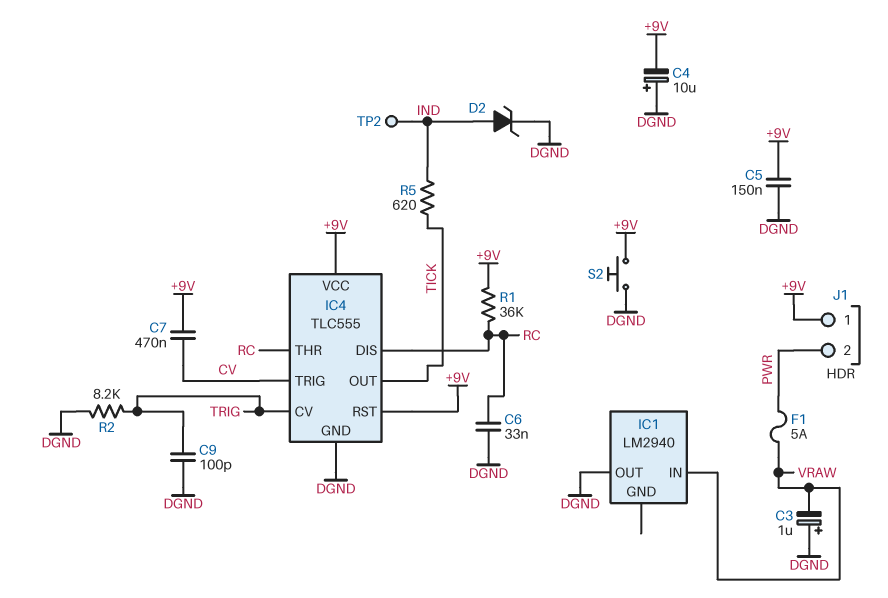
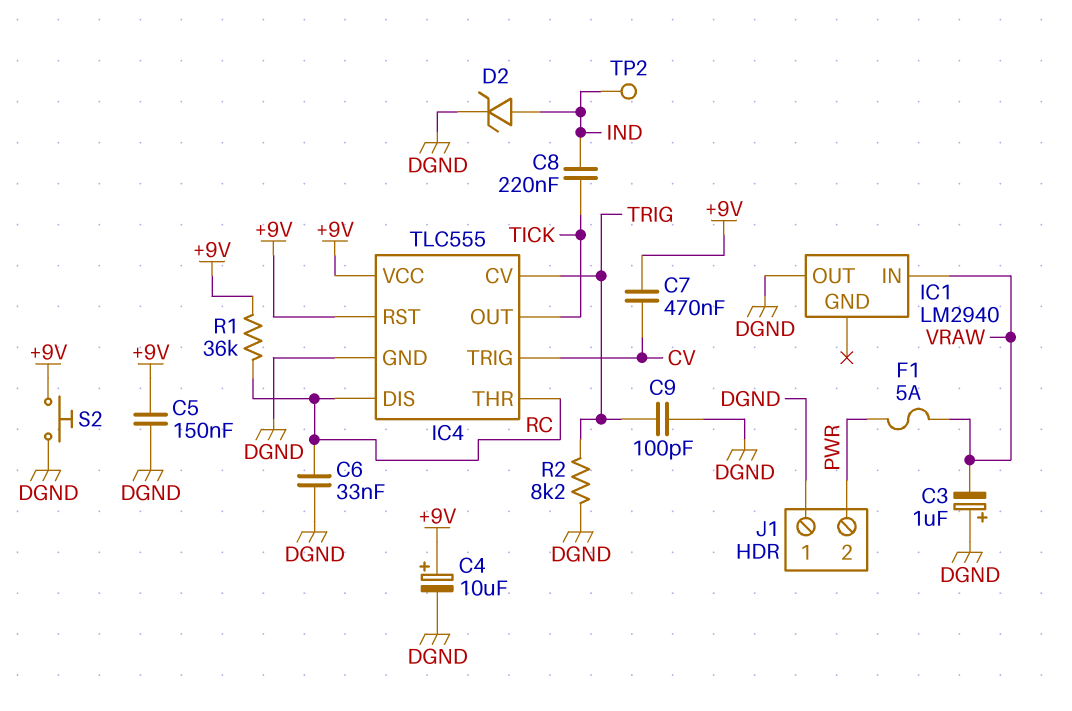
C4: 10uF (plus DGND, minus +9V) -> 10uF (plus +9V, minus DGND)
C8: none -> 220nF (IND, TICK)
J1 pin 1: +9V -> DGND
R5: 620 (IND, TICK) -> none

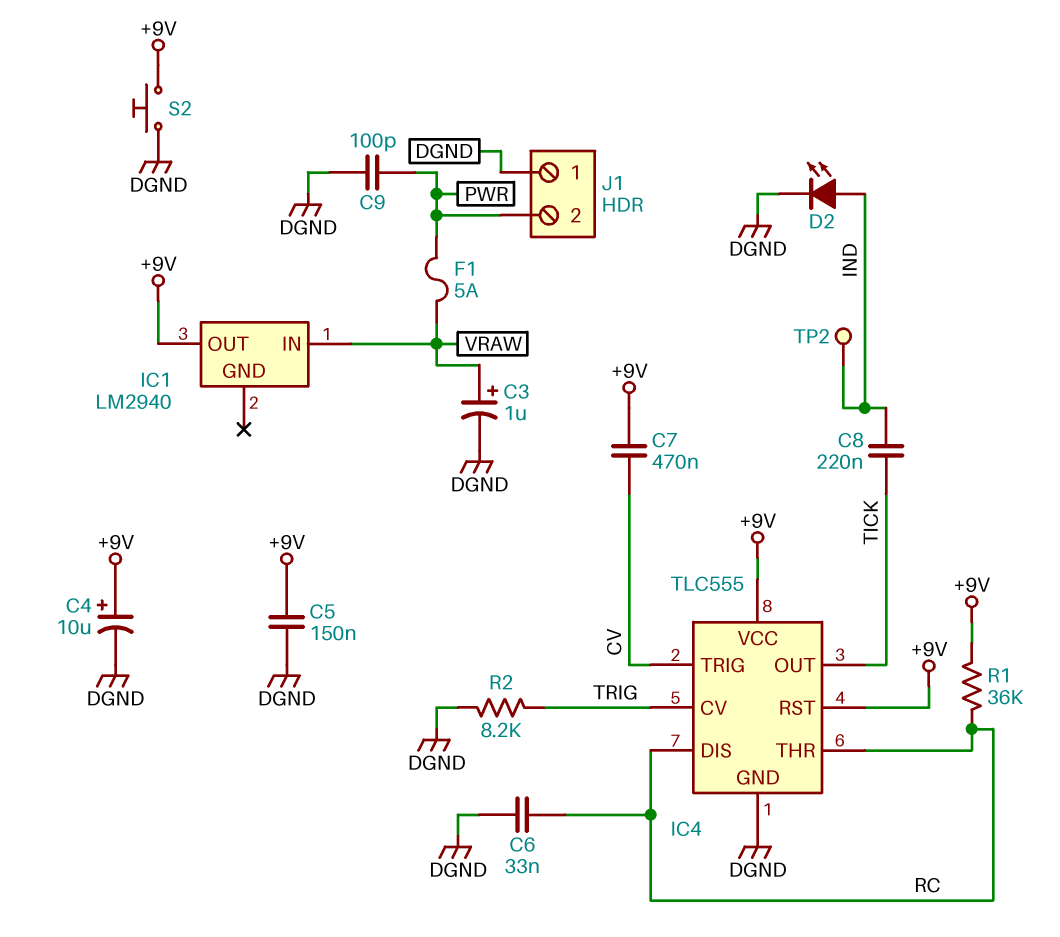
C3: 1uF (plus DGND, minus VRAW) -> 1uF (plus VRAW, minus DGND)
C9: 100pF (DGND, TRIG) -> 100pF (DGND, PWR)
D2: zener (A IND, K DGND) -> LED (A IND, K DGND)
IC1 pin OUT: DGND -> +9V

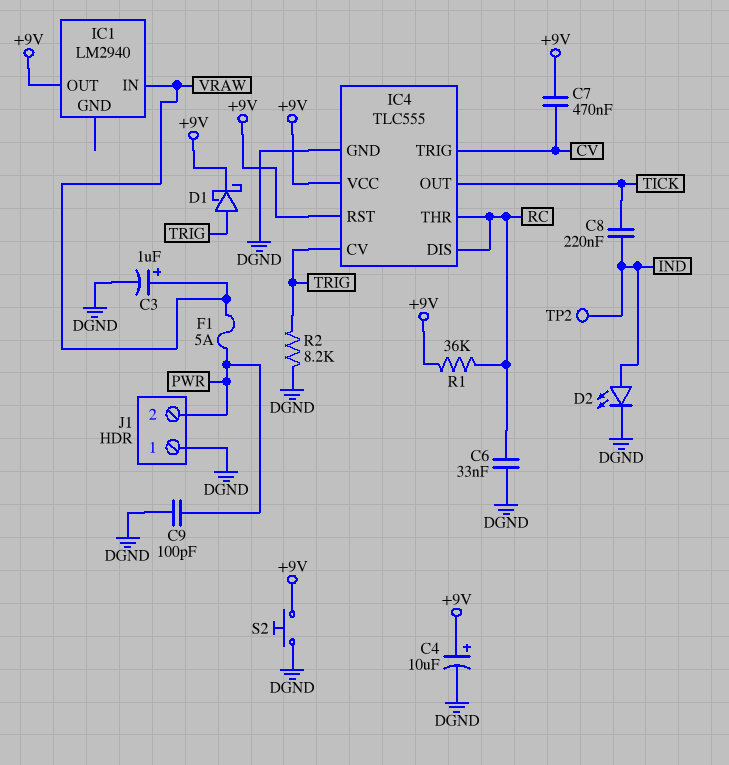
C5: 150nF (+9V, DGND) -> none
D1: none -> schottky (A TRIG, K +9V)

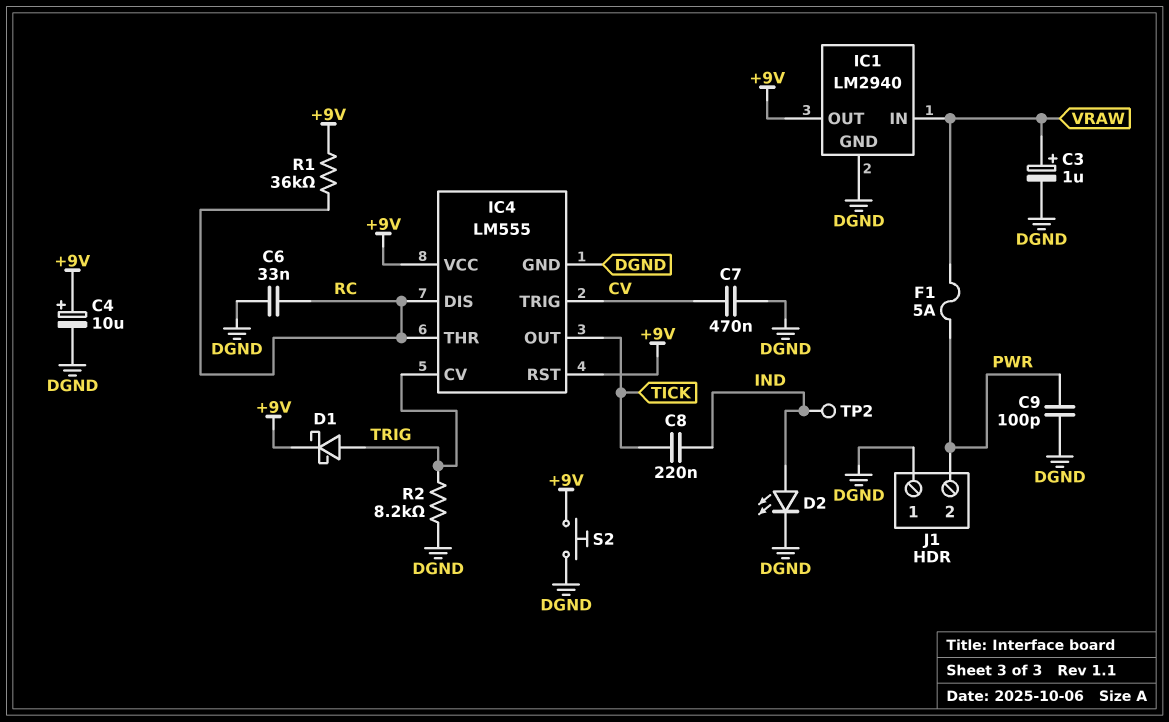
C7: 470nF (+9V, CV) -> 470nF (CV, DGND)
IC1 pin GND: none -> DGND
IC4: TLC555 -> LM555

